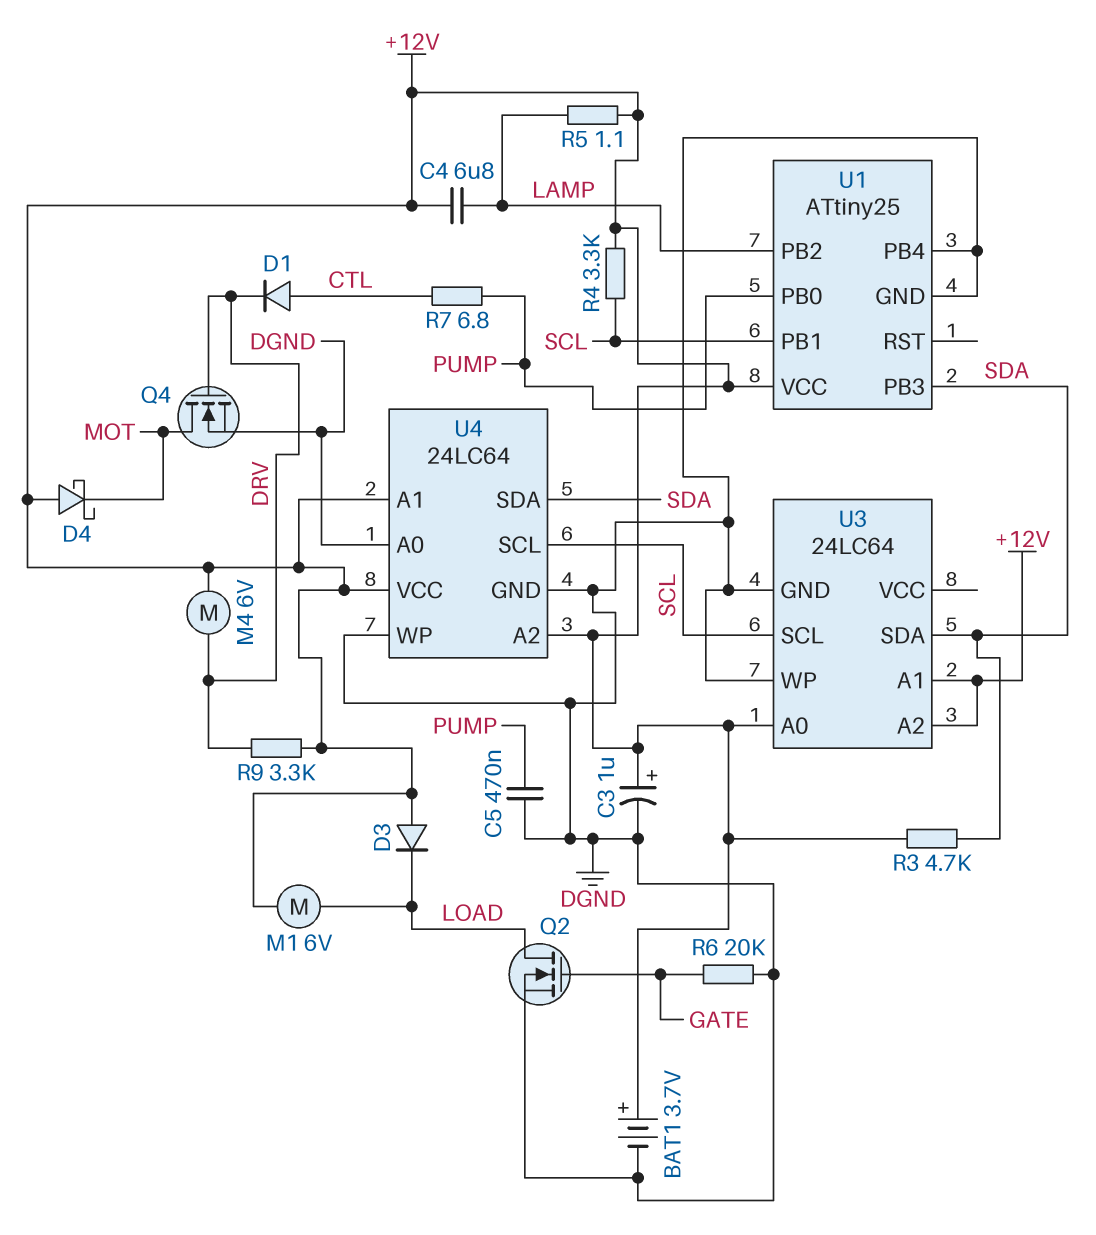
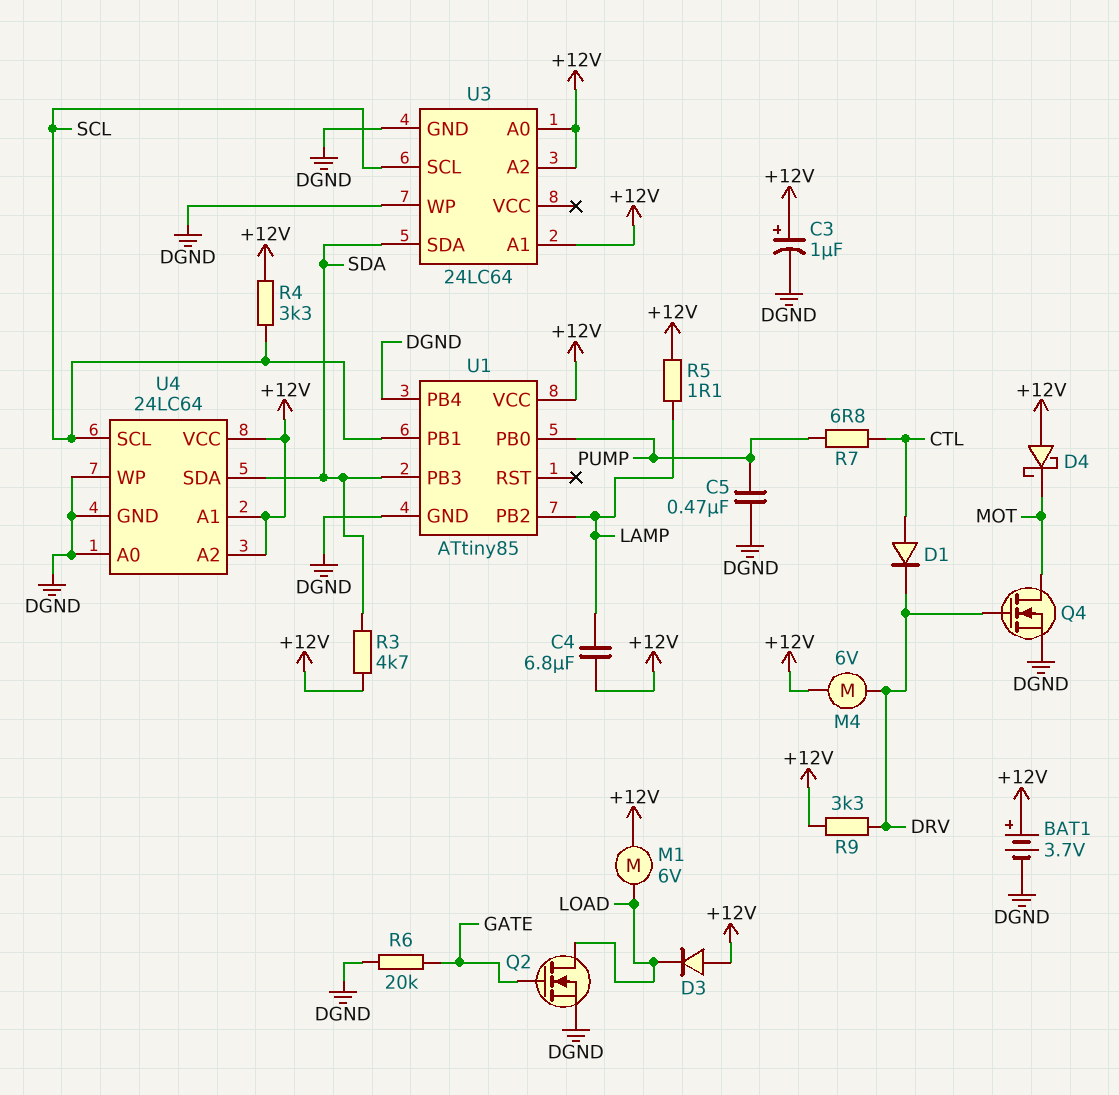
U1: ATtiny25 -> ATtiny85

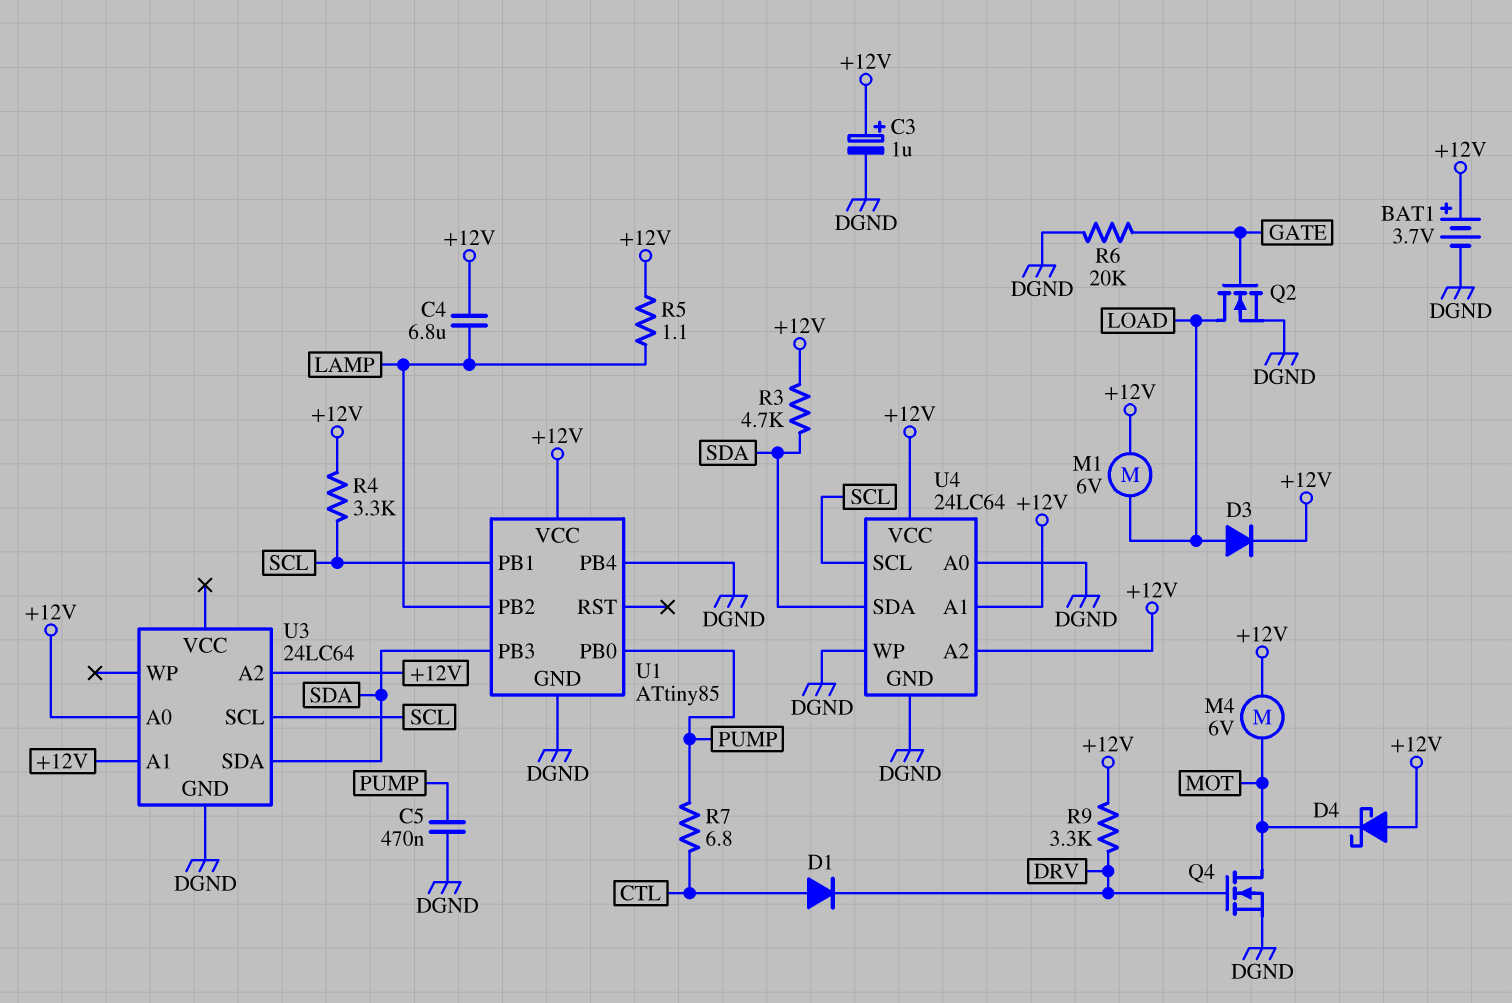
D3: diode (A +12V, K LOAD) -> diode (A LOAD, K +12V)
M4: motor 6V (+12V, DRV) -> motor 6V (+12V, MOT)
U3 pin WP: DGND -> none

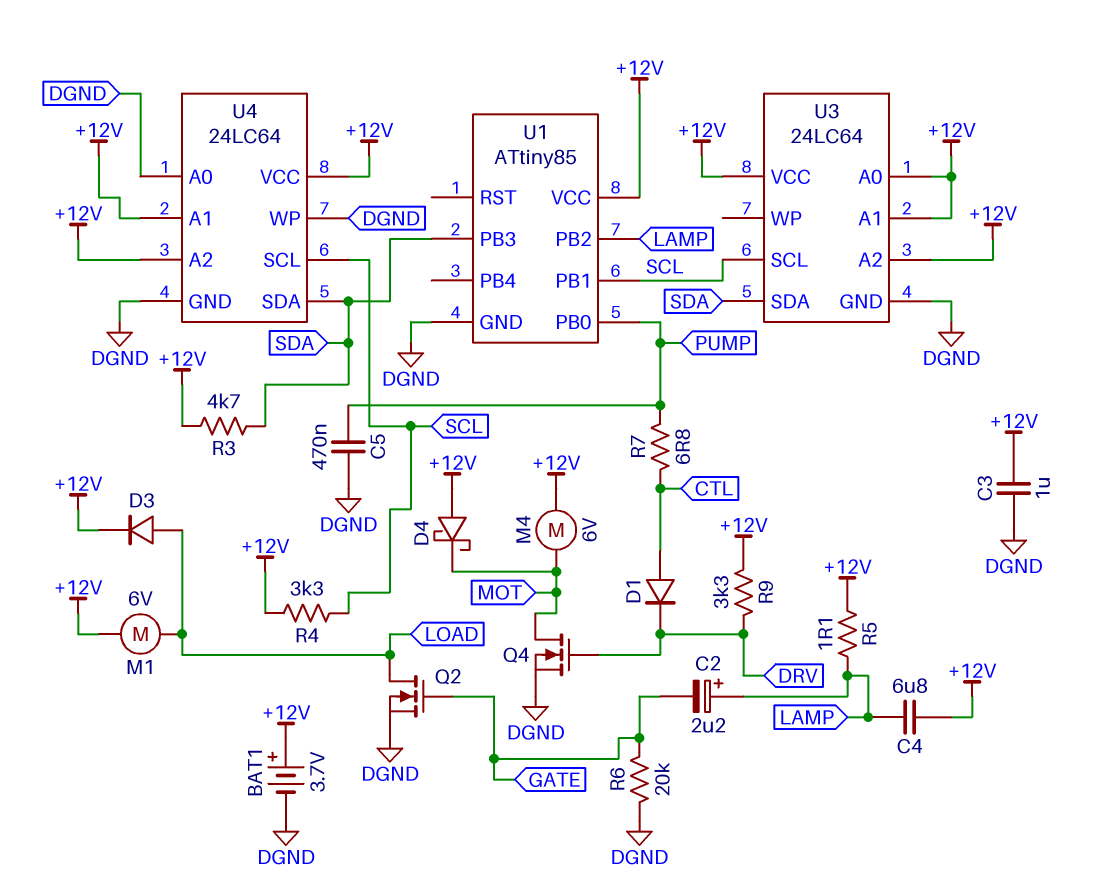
C2: none -> 2.2uF (plus LAMP, minus GATE)
C3: 1uF (plus +12V, minus DGND) -> 1uF (+12V, DGND)
U1 pin PB4: DGND -> none
U3 pin VCC: none -> +12V

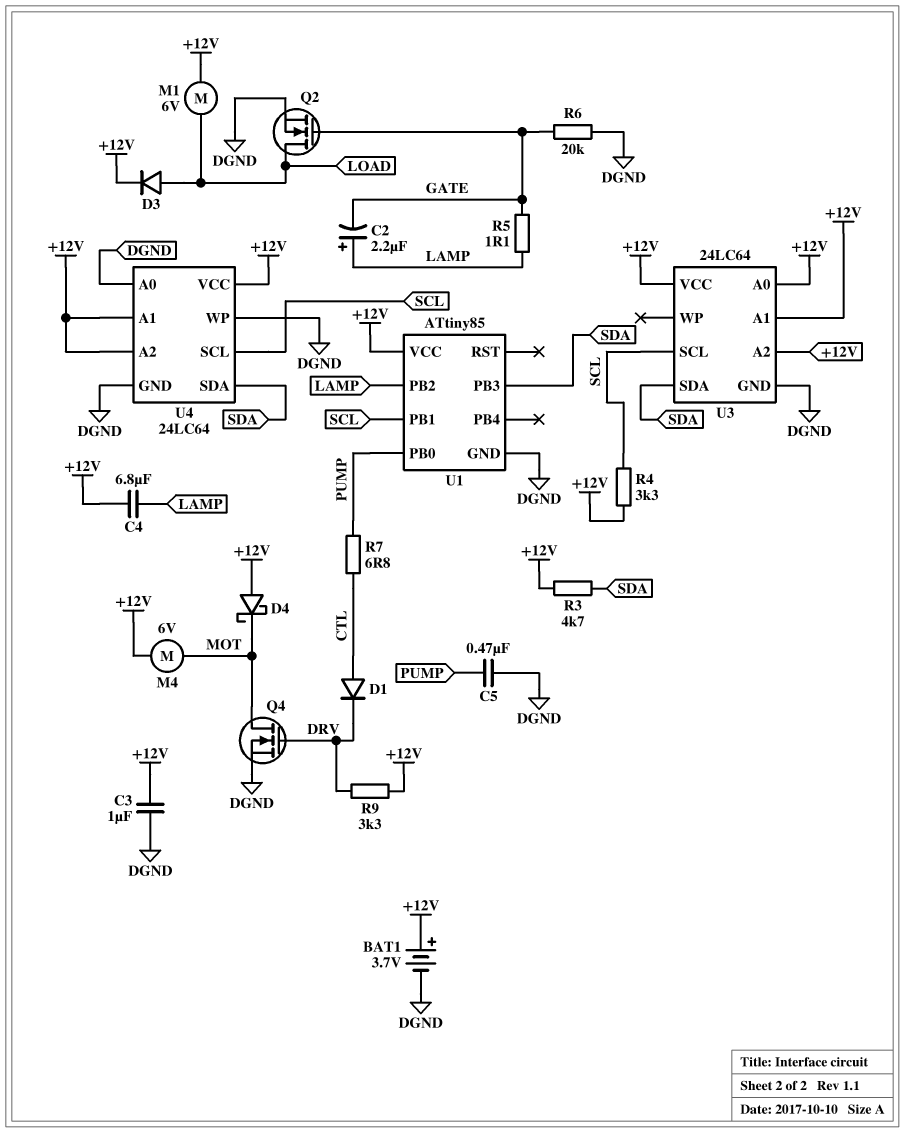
R5: 1.1 (+12V, LAMP) -> 1.1 (GATE, LAMP)

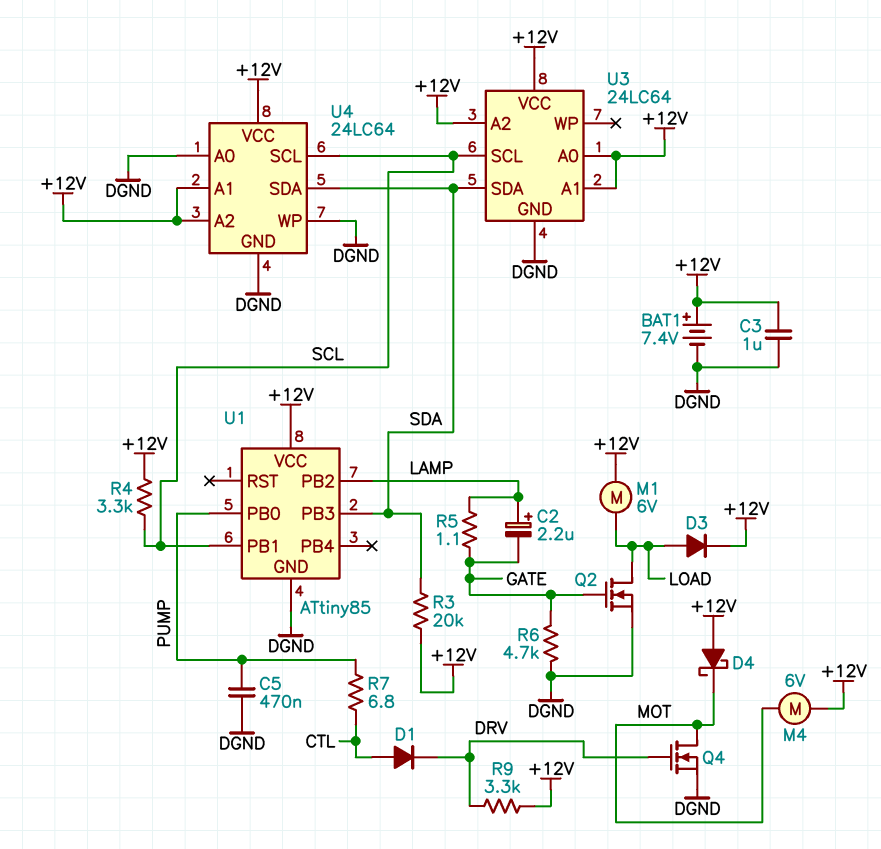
BAT1: 3.7V (plus +12V, minus DGND) -> 7.4V (plus +12V, minus DGND)
C4: 6.8uF (+12V, LAMP) -> none
R3: 4.7k (+12V, SDA) -> 20k (+12V, SDA)
R6: 20k (DGND, GATE) -> 4.7k (DGND, GATE)

